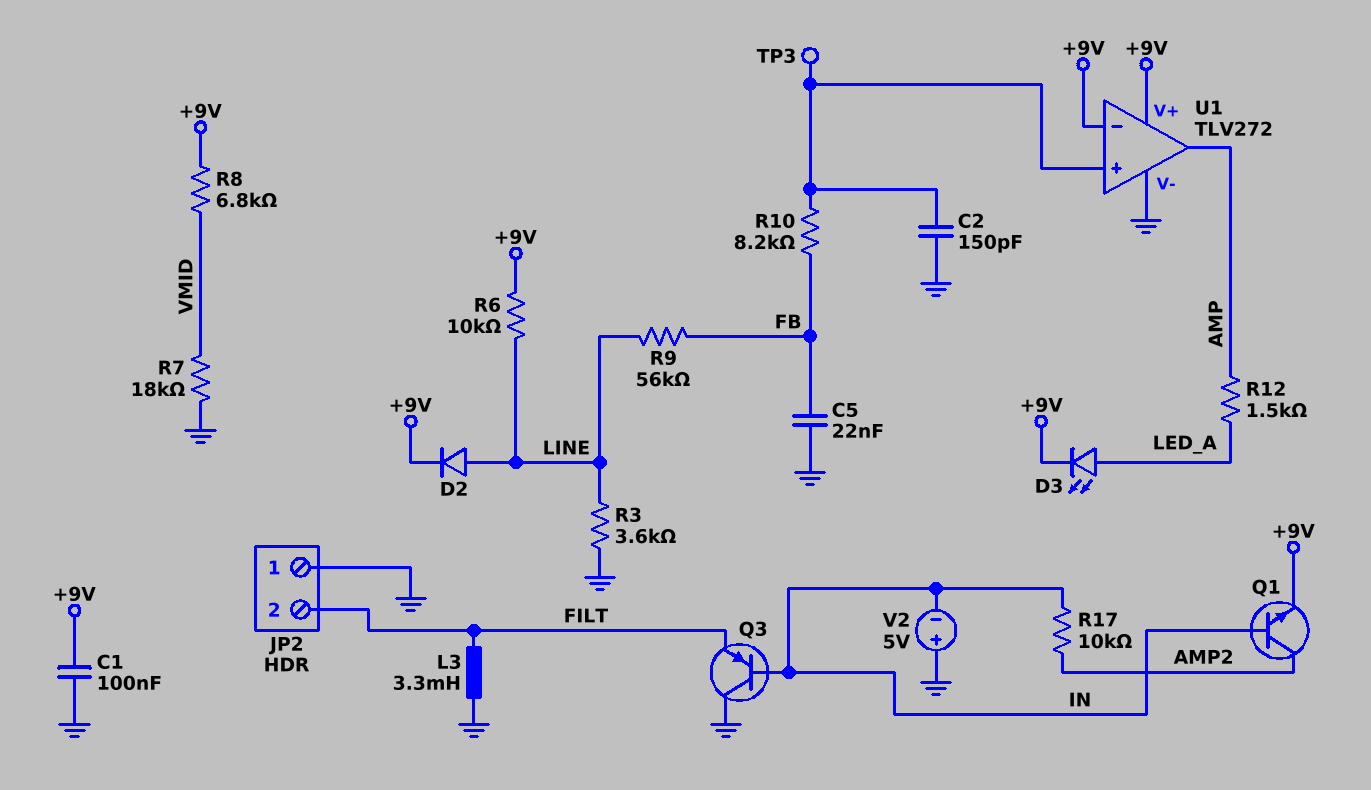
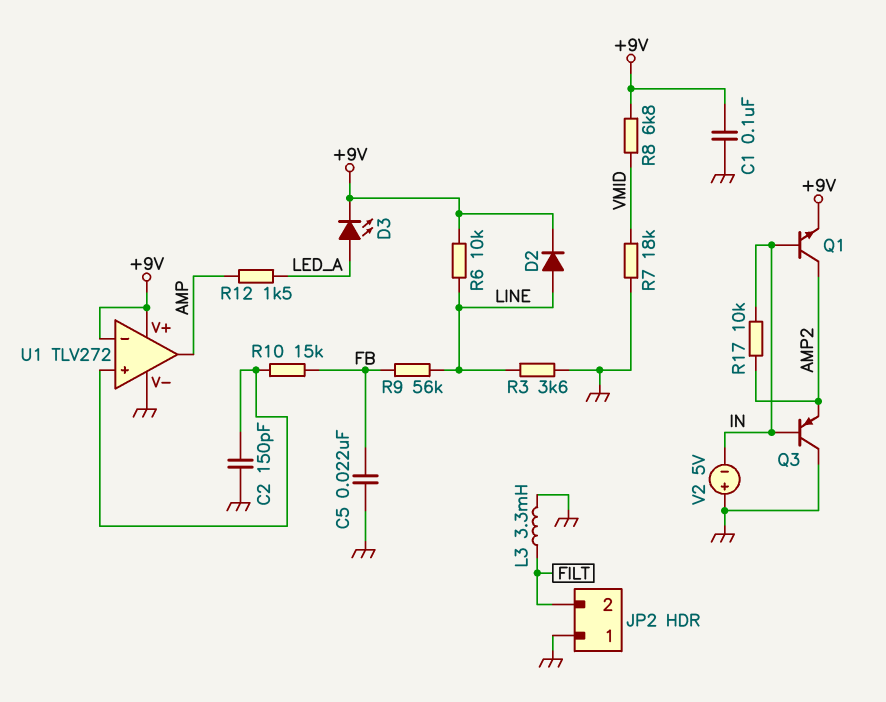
Q3: PNP (B IN, C GND, E FILT) -> PNP (B IN, C GND, E AMP2)
R10: 8.2k (FB, U1/in+) -> 15k (FB, U1/in+)
TP3: test point (U1/in+) -> none

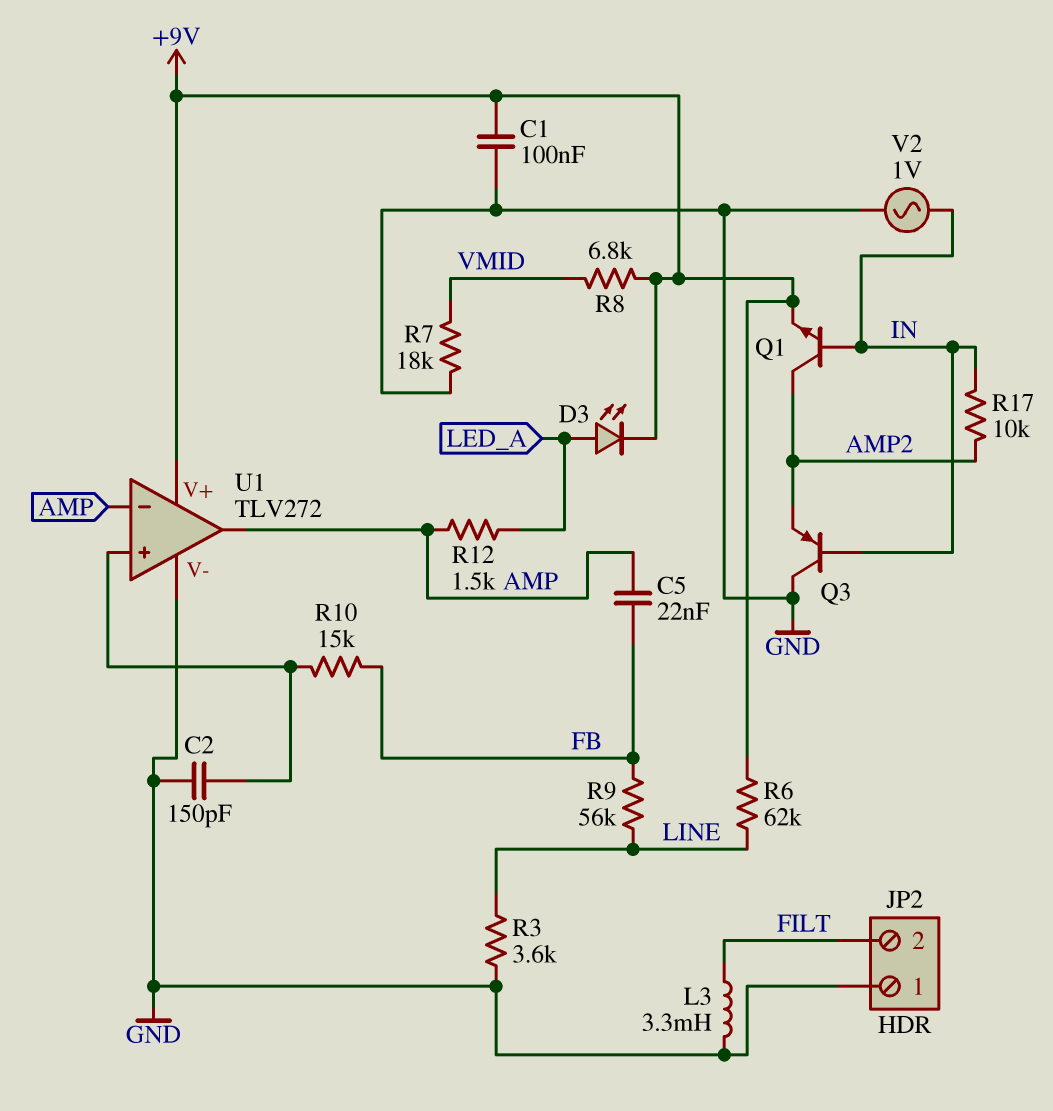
C5: 22nF (FB, GND) -> 22nF (AMP, FB)
D2: diode (A LINE, K +9V) -> none
R6: 10k (+9V, LINE) -> 62k (+9V, LINE)
U1 pin in-: +9V -> AMP
V2: 5V (plus GND, minus IN) -> AC 1V (GND, IN)

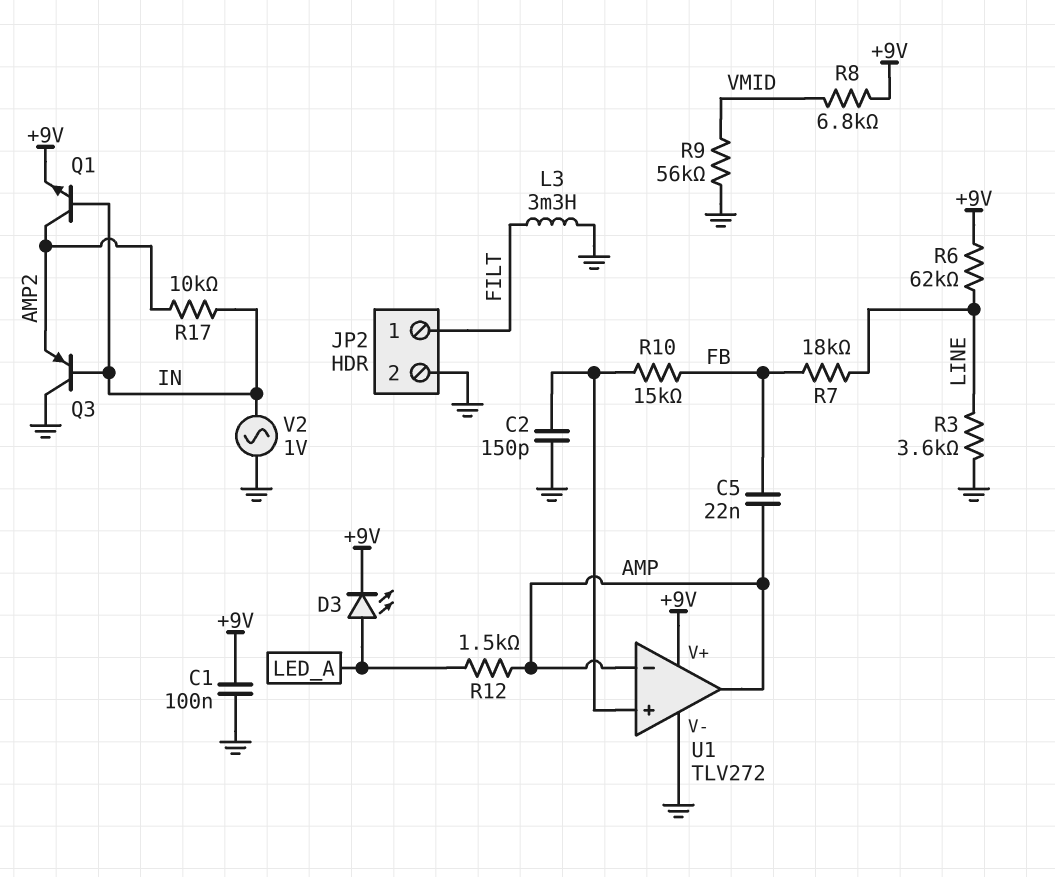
JP2 pin 1: GND -> FILT
JP2 pin 2: FILT -> GND
R7: 18k (GND, VMID) -> 18k (FB, LINE)
R9: 56k (FB, LINE) -> 56k (GND, VMID)

